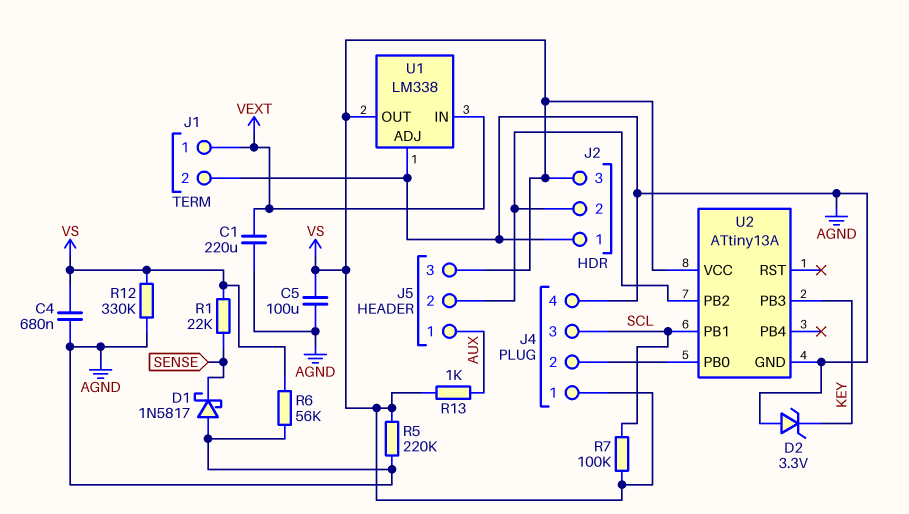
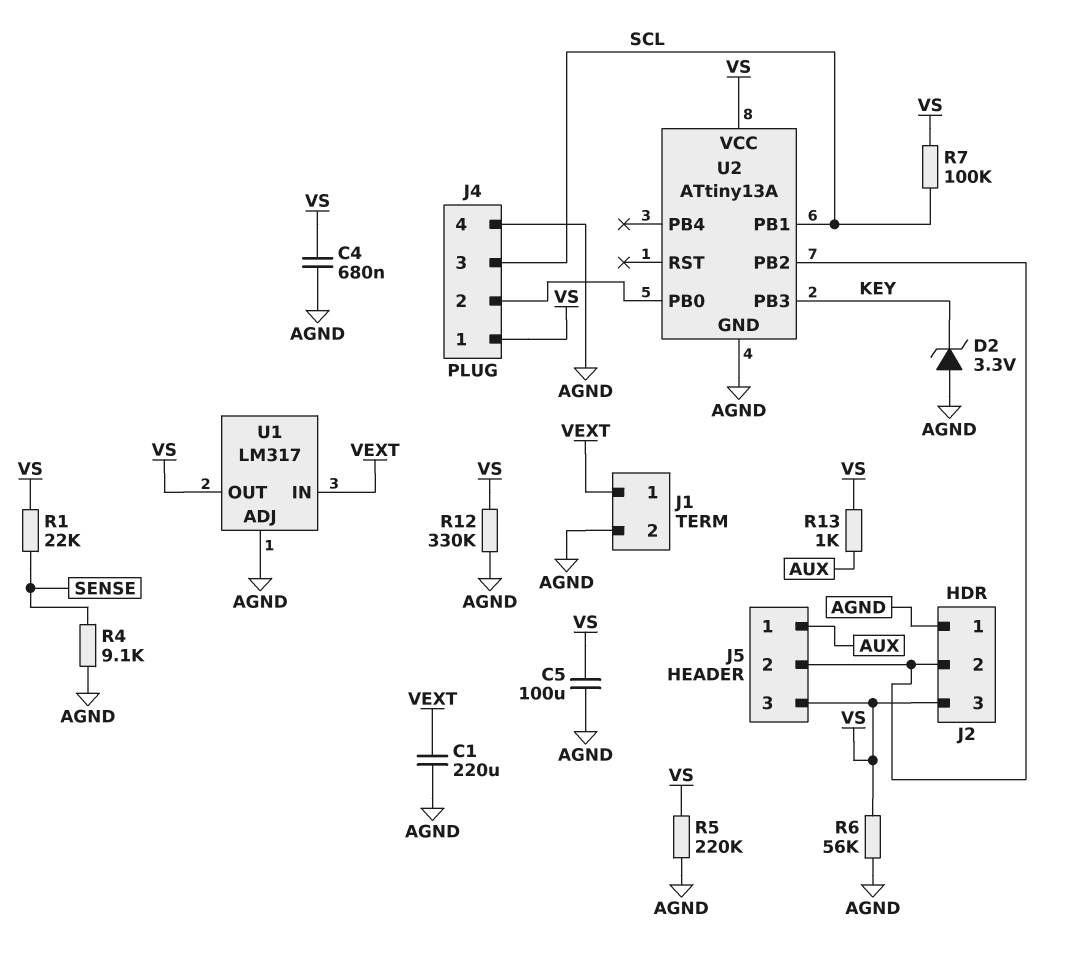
D1: schottky 1N5817 (A AGND, K SENSE) -> none
R4: none -> 9.1k (AGND, SENSE)
U1: LM338 -> LM317

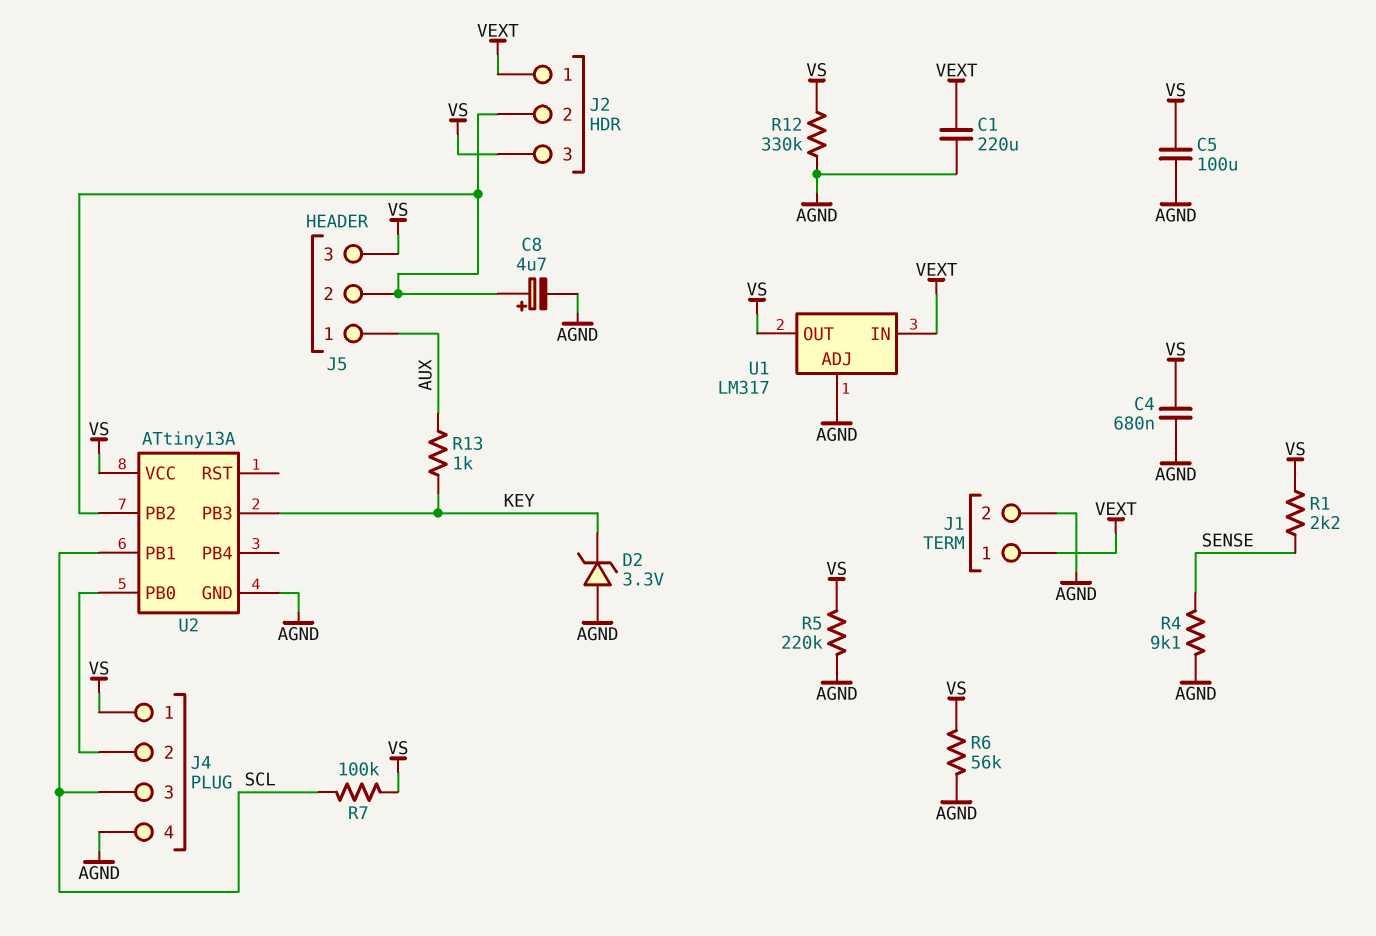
C8: none -> 4.7uF (plus J2/2, minus AGND)
J2 pin 1: AGND -> VEXT
R1: 22k (SENSE, VS) -> 2.2k (SENSE, VS)
R13: 1k (AUX, VS) -> 1k (AUX, KEY)

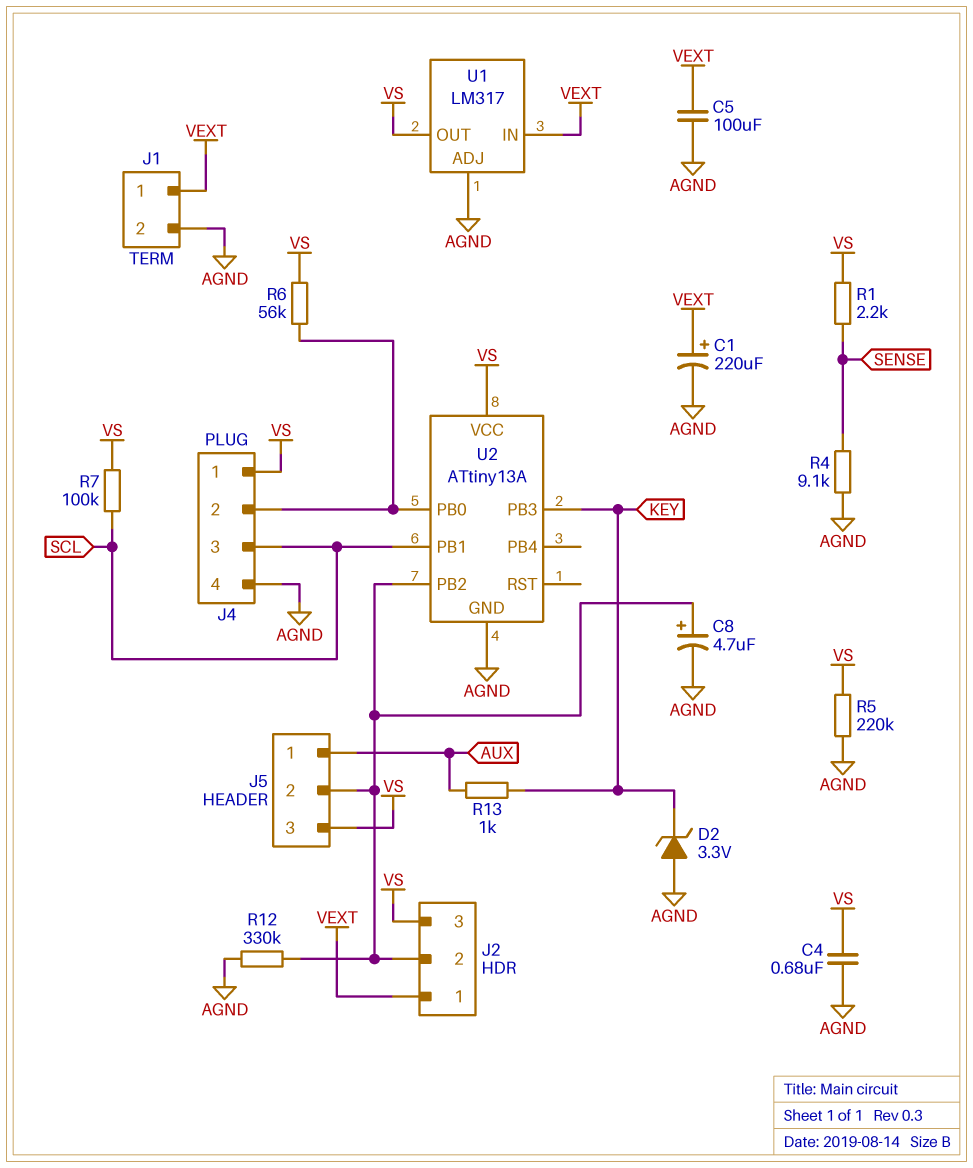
C1: 220uF (AGND, VEXT) -> 220uF (plus VEXT, minus AGND)
C5: 100uF (AGND, VS) -> 100uF (AGND, VEXT)
R6: 56k (AGND, VS) -> 56k (J4/2, VS)
R12: 330k (AGND, VS) -> 330k (AGND, J2/2)

